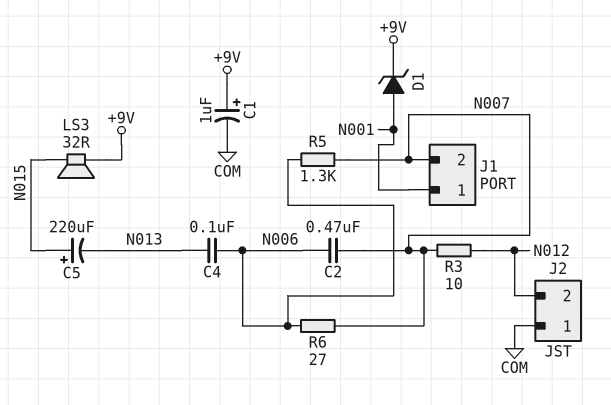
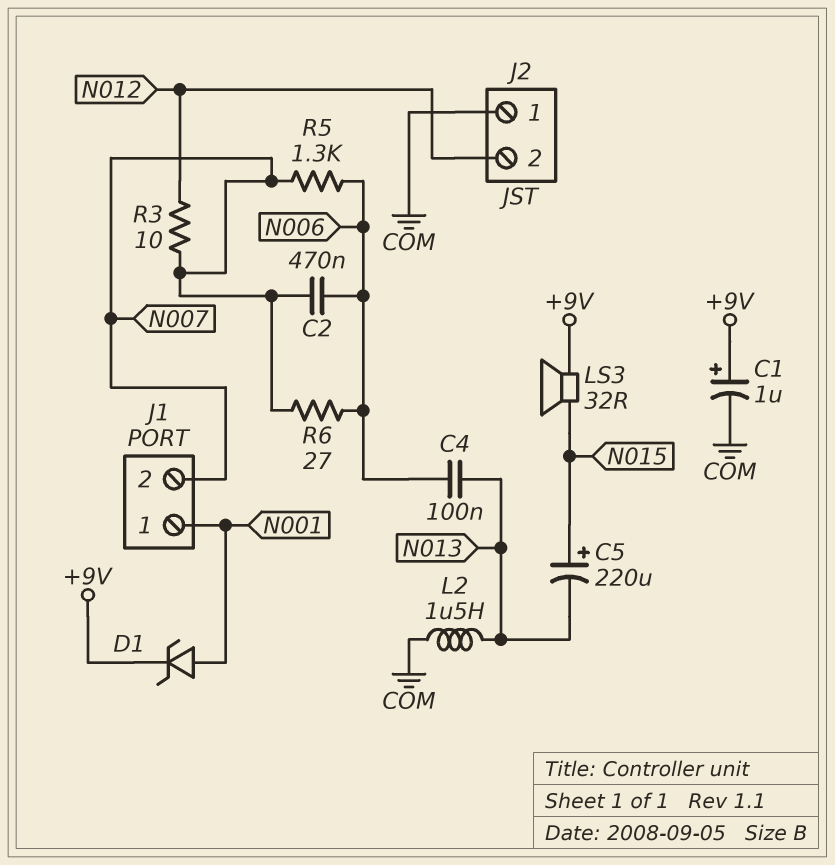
L2: none -> 1.5uH (COM, N013)

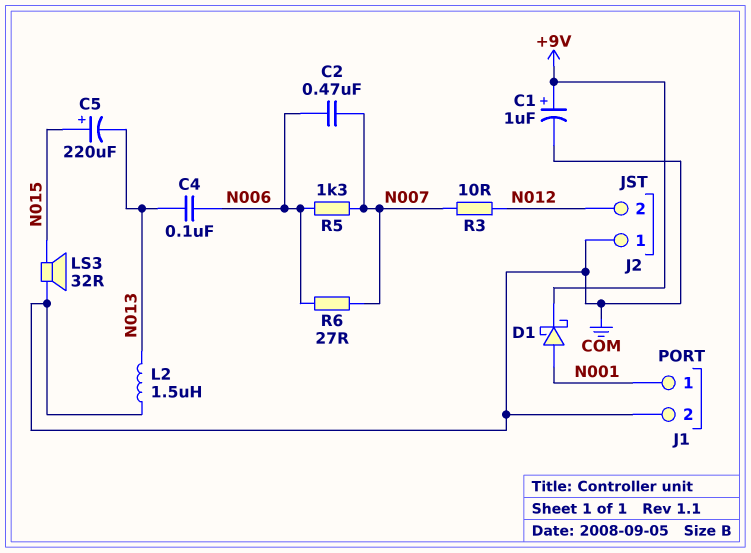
D1: zener (A N001, K +9V) -> schottky (A N001, K +9V)
J1 pin 2: N007 -> COM
LS3: speaker 32R (+9V, N015) -> speaker 32R (COM, N015)

